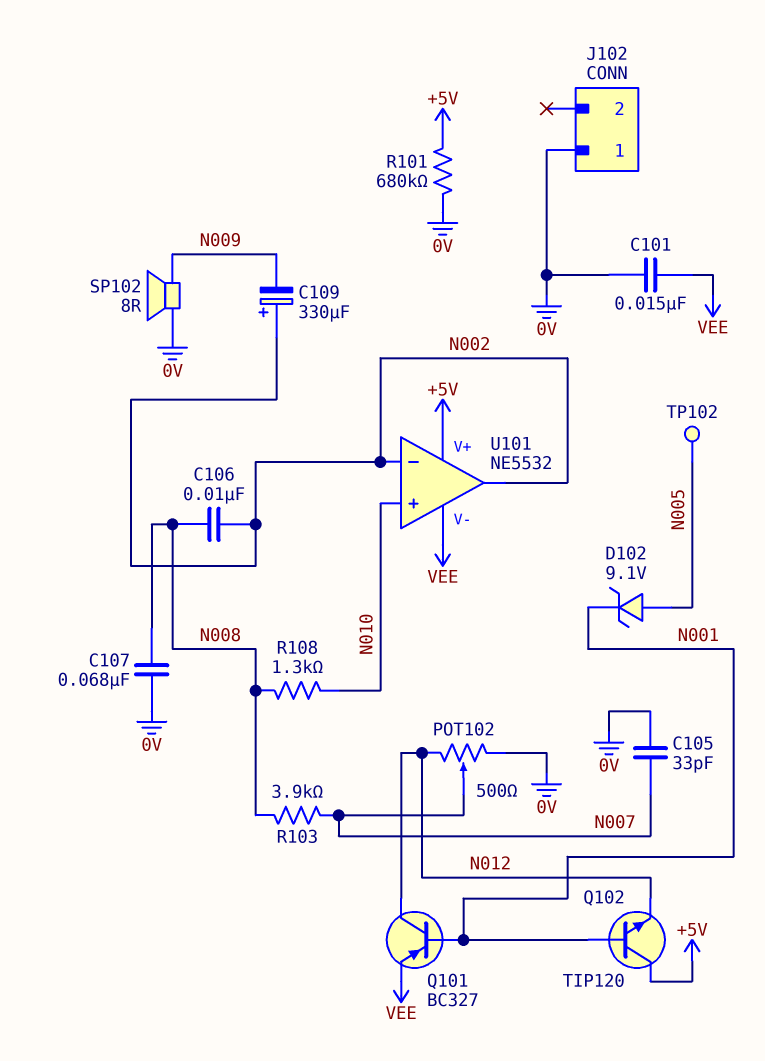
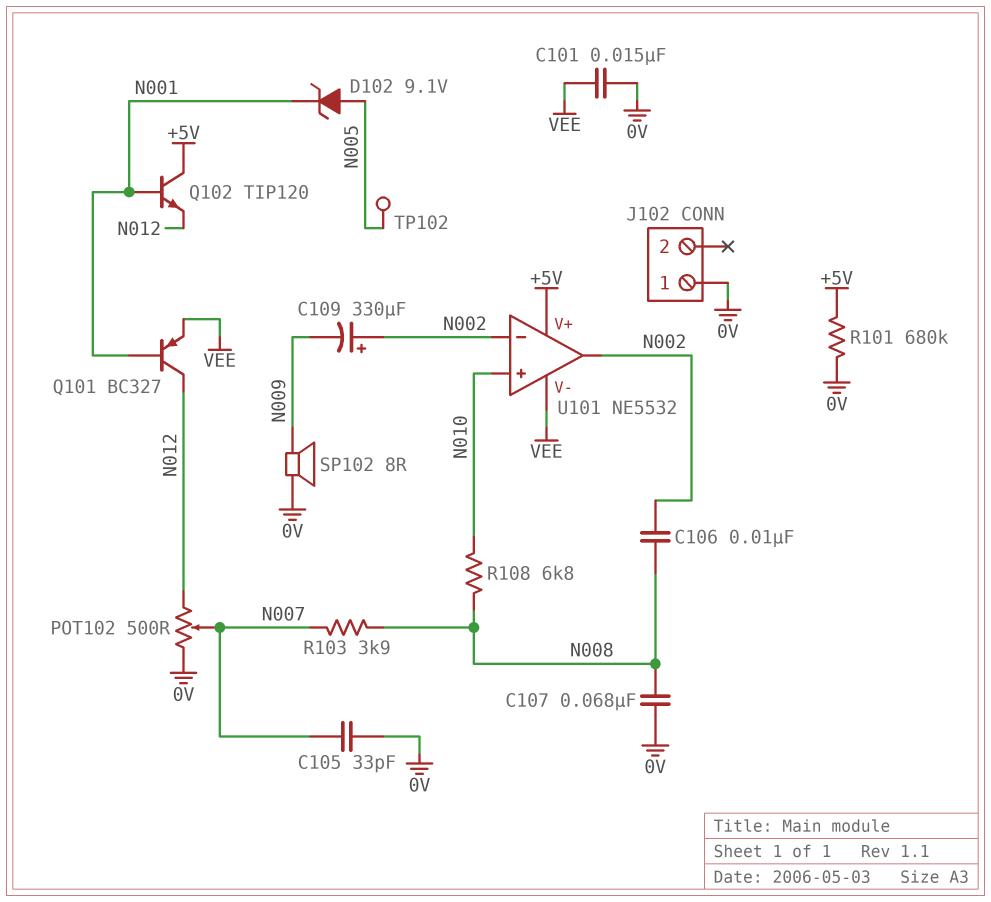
R108: 1.3k (N008, N010) -> 6.8k (N008, N010)

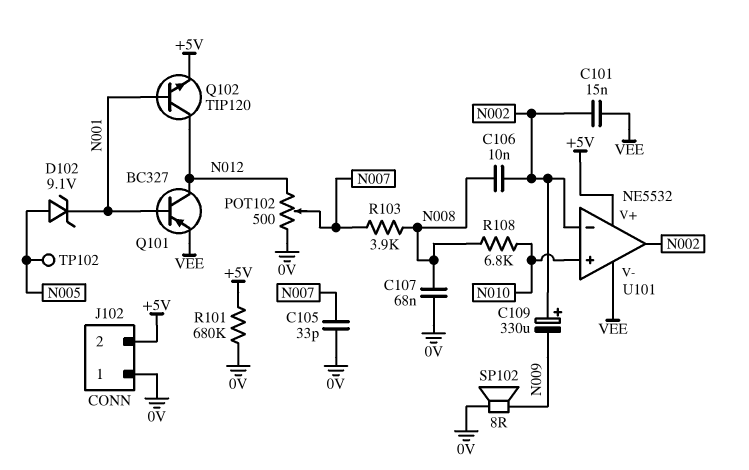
C101: 15nF (0V, VEE) -> 15nF (N002, VEE)
J102 pin 2: none -> +5V
Q102: NPN TIP120 (B N001, C +5V, E N012) -> NPN TIP120 (B N001, C N012, E +5V)

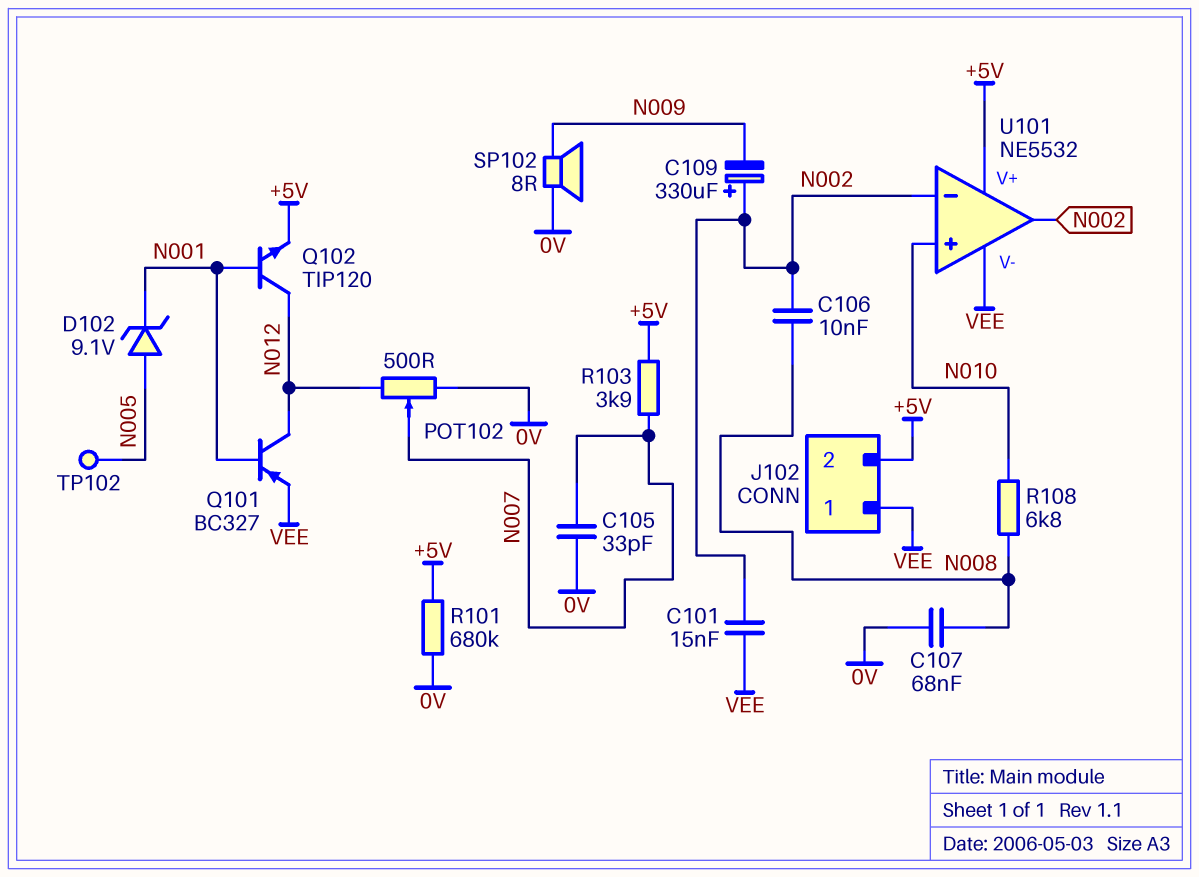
J102 pin 1: 0V -> VEE
R103: 3.9k (N007, N008) -> 3.9k (+5V, N007)

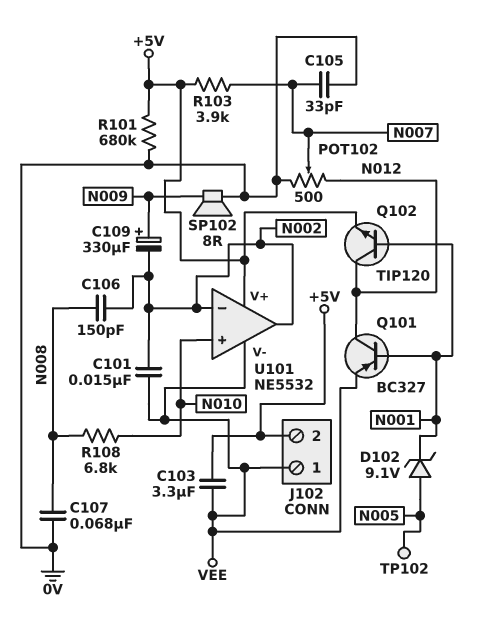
C103: none -> 3.3uF (+5V, VEE)
C106: 10nF (N002, N008) -> 150pF (N002, N008)
C109: 330uF (plus N002, minus N009) -> 330uF (plus N009, minus N002)

